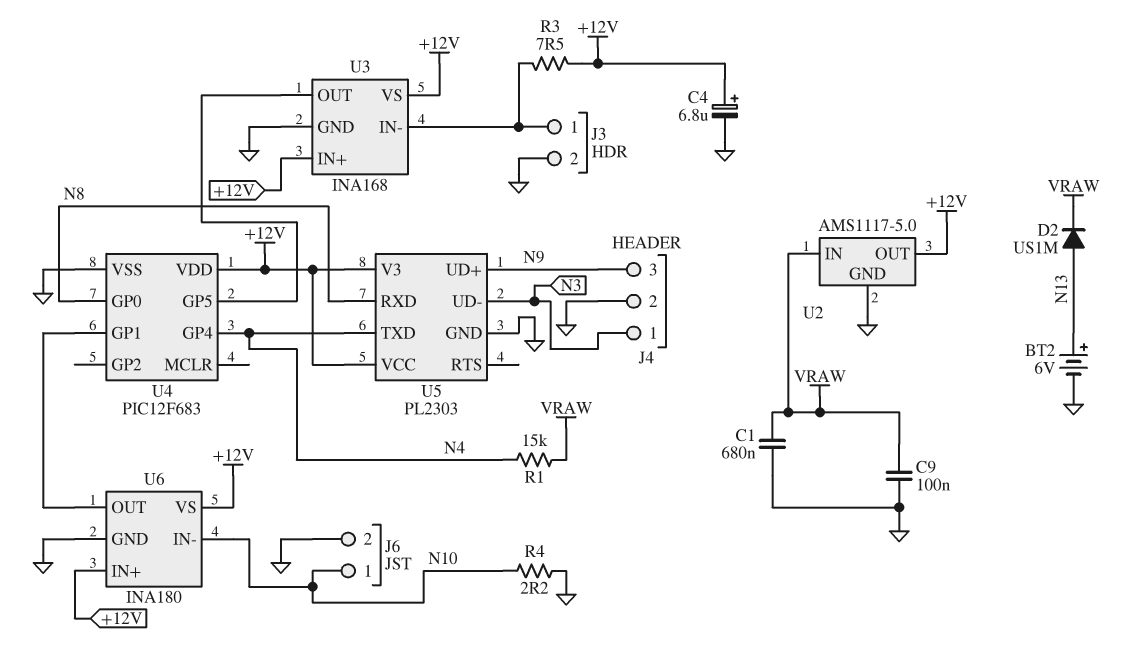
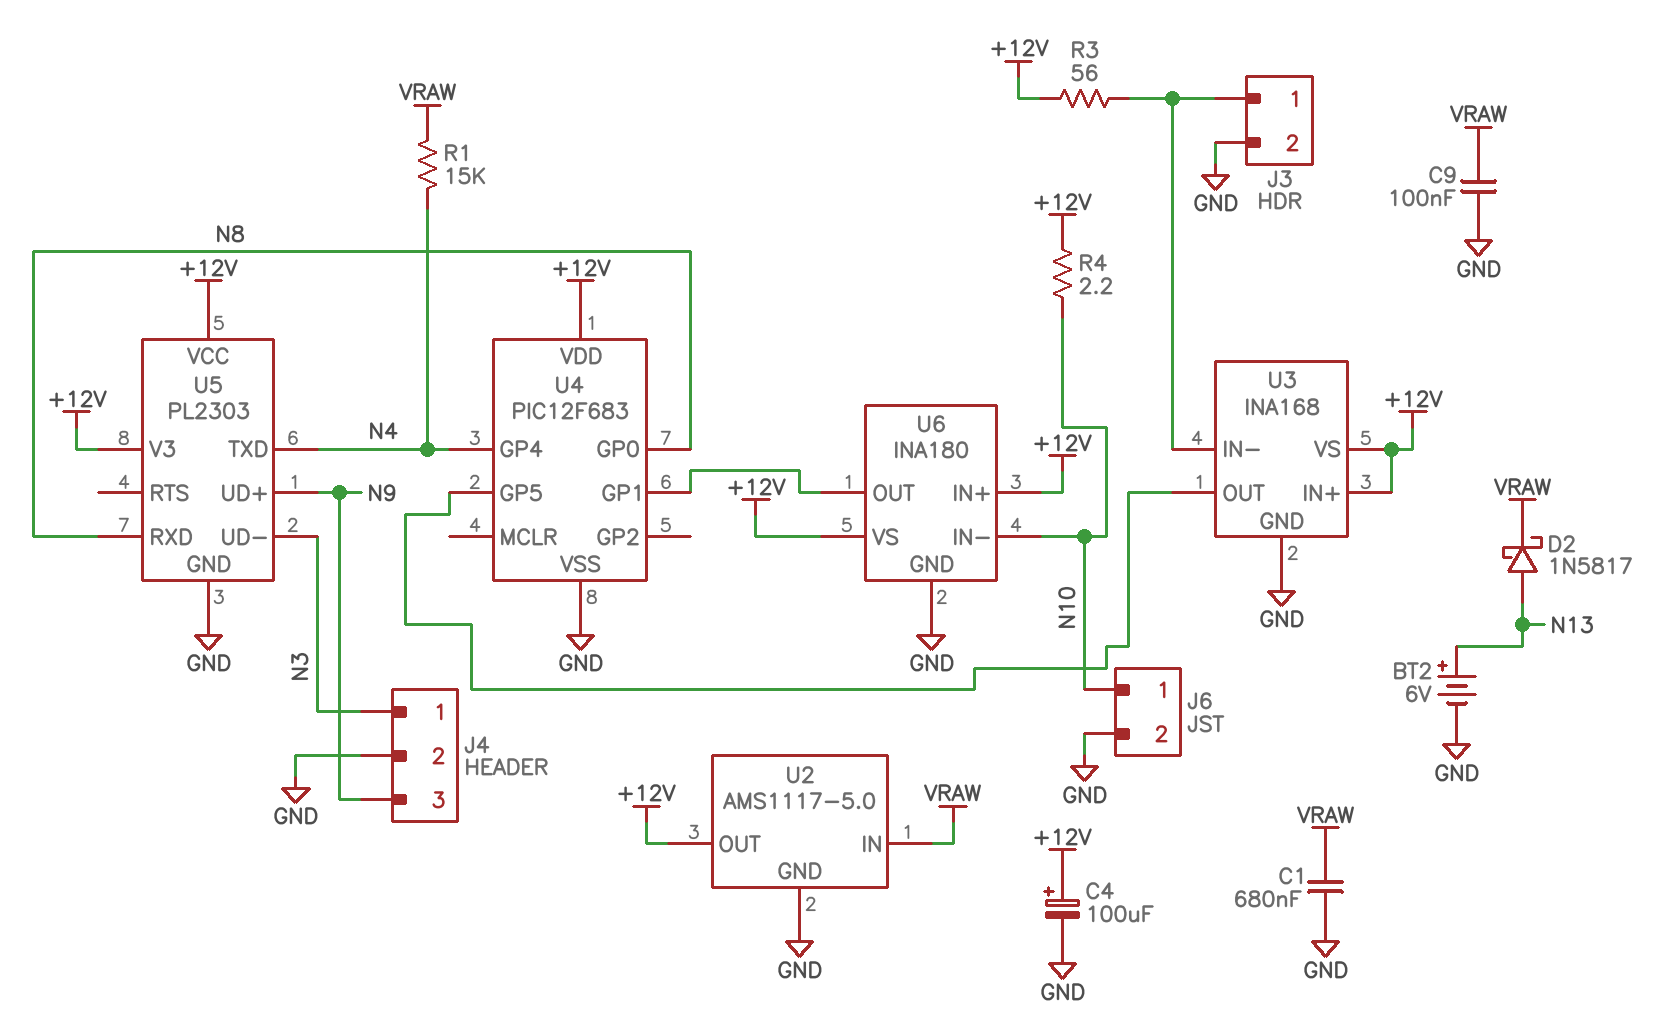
C4: 6.8uF (plus +12V, minus GND) -> 100uF (plus +12V, minus GND)
D2: diode US1M (A N13, K VRAW) -> schottky 1N5817 (A N13, K VRAW)
R3: 7.5 (+12V, J3/1) -> 56 (+12V, J3/1)
R4: 2.2 (GND, N10) -> 2.2 (+12V, N10)

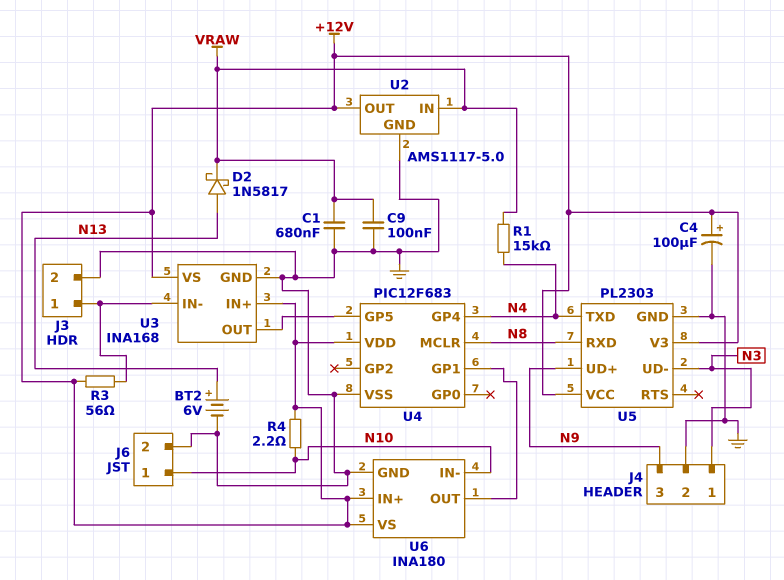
U4 pin GP0: N8 -> none
U4 pin MCLR: none -> N8

